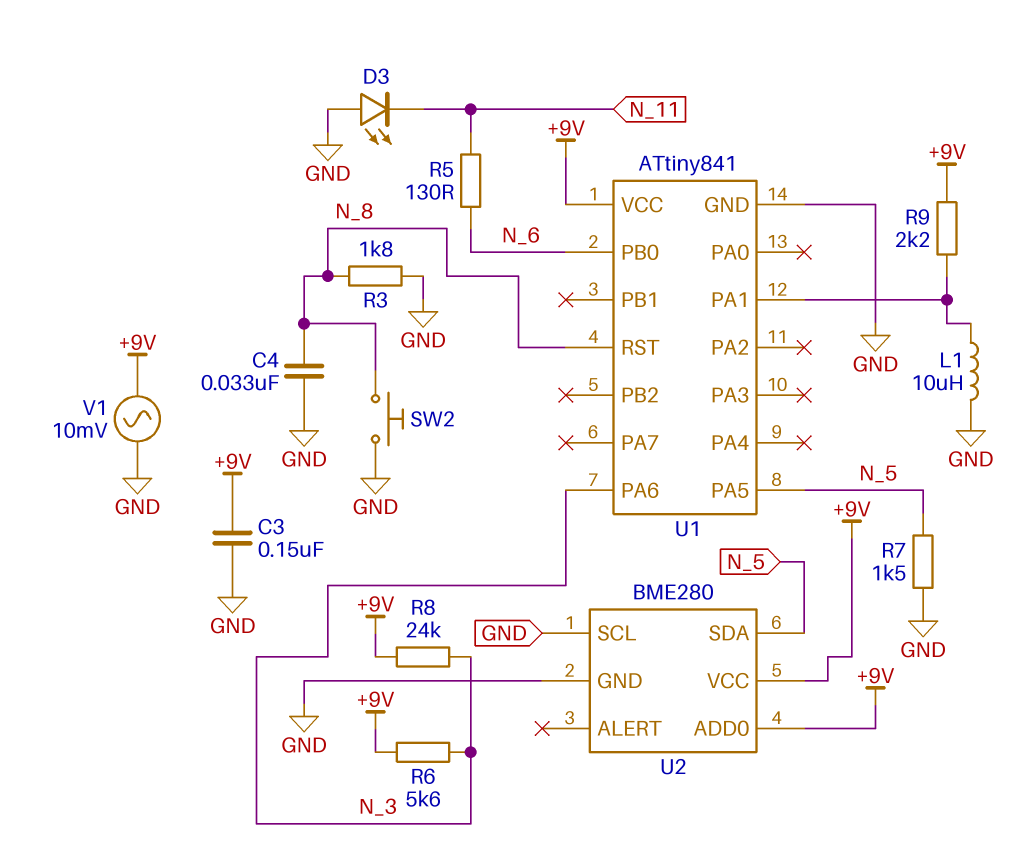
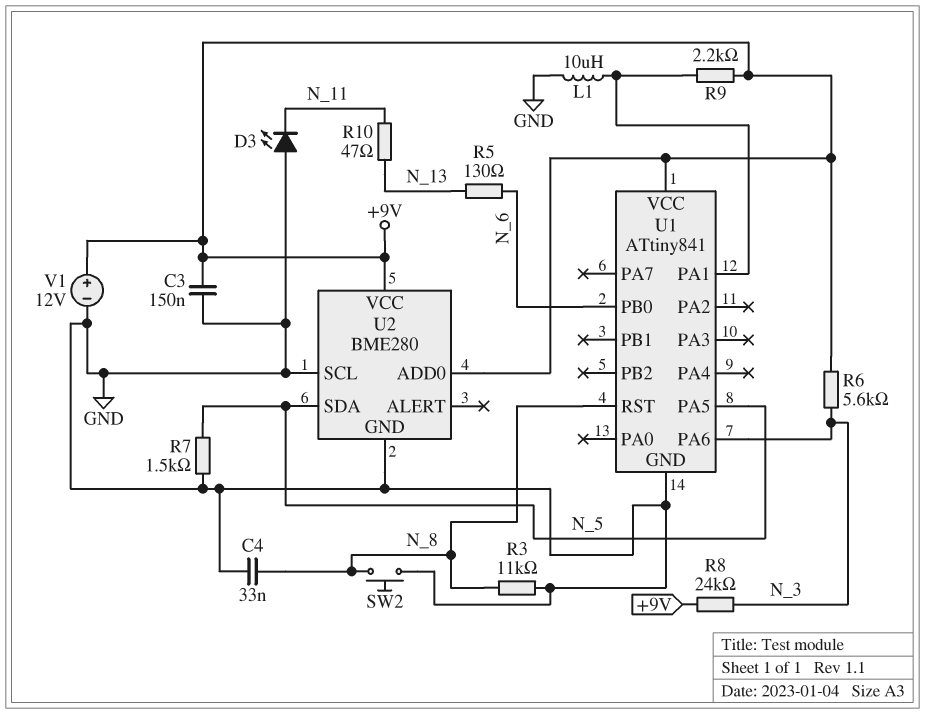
R3: 1.8k (GND, N_8) -> 11k (GND, N_8)
R5: 130 (N_6, N_11) -> 130 (N_6, N_13)
R10: none -> 47 (N_11, N_13)
V1: AC 10mV (+9V, GND) -> 12V (plus +9V, minus GND)

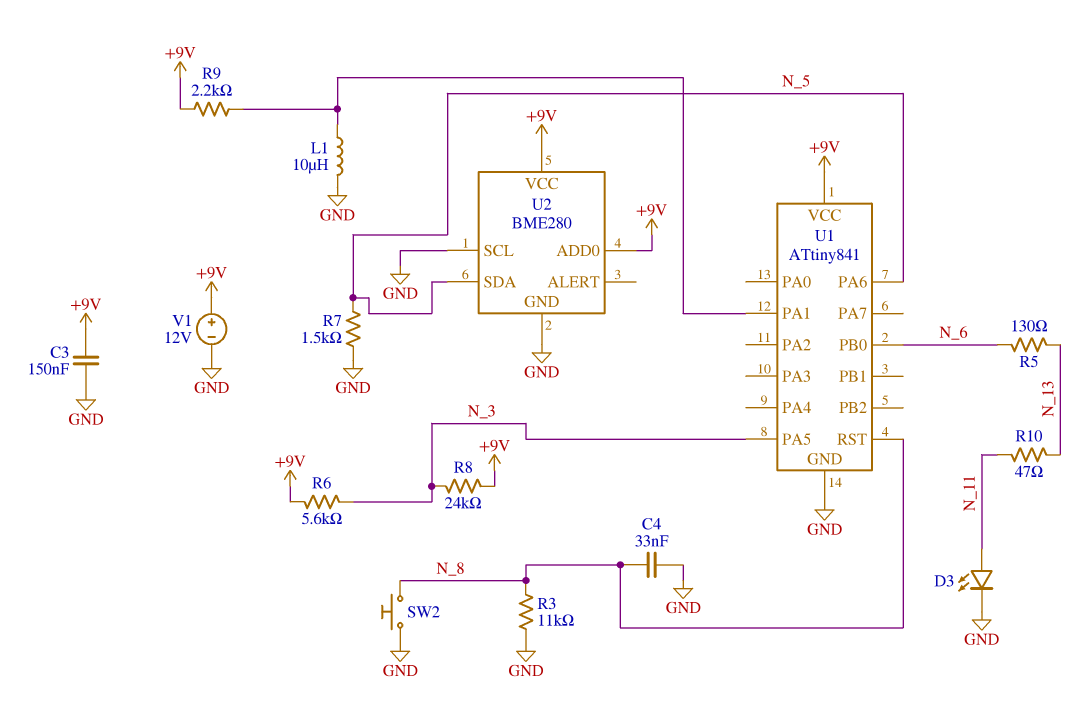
D3: LED (A GND, K N_11) -> LED (A N_11, K GND)
U1 pin PA5: N_5 -> N_3
U1 pin PA6: N_3 -> N_5

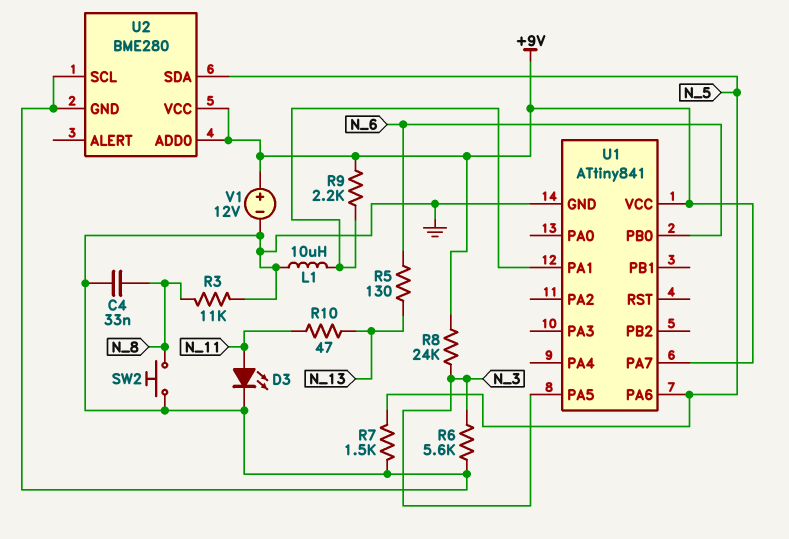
C3: 150nF (+9V, GND) -> none
R6: 5.6k (+9V, N_3) -> 5.6k (GND, N_3)
U1 pin PA7: none -> +9V
U1 pin RST: N_8 -> none

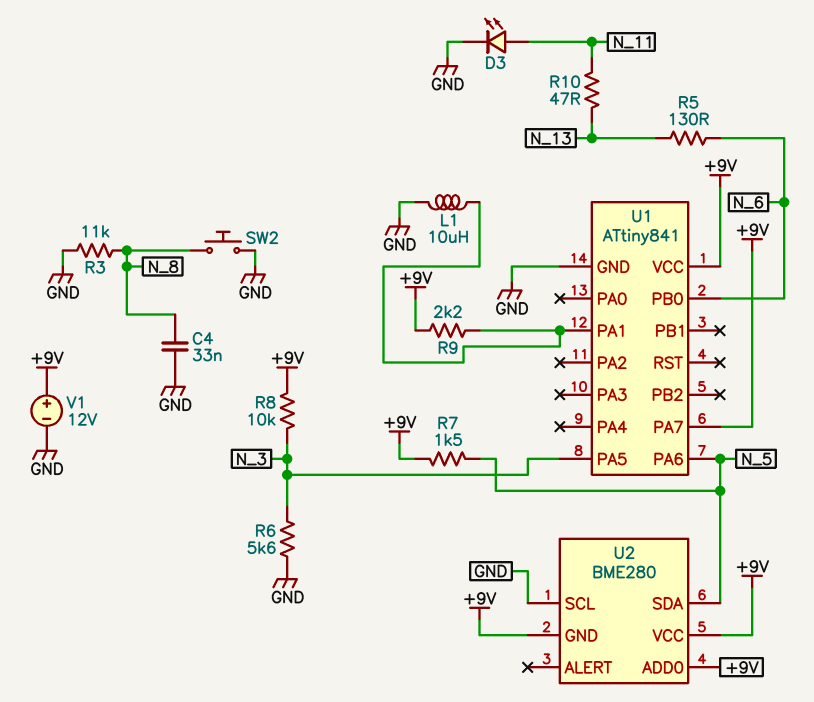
R7: 1.5k (GND, N_5) -> 1.5k (+9V, N_5)
R8: 24k (+9V, N_3) -> 10k (+9V, N_3)
U2 pin GND: GND -> +9V

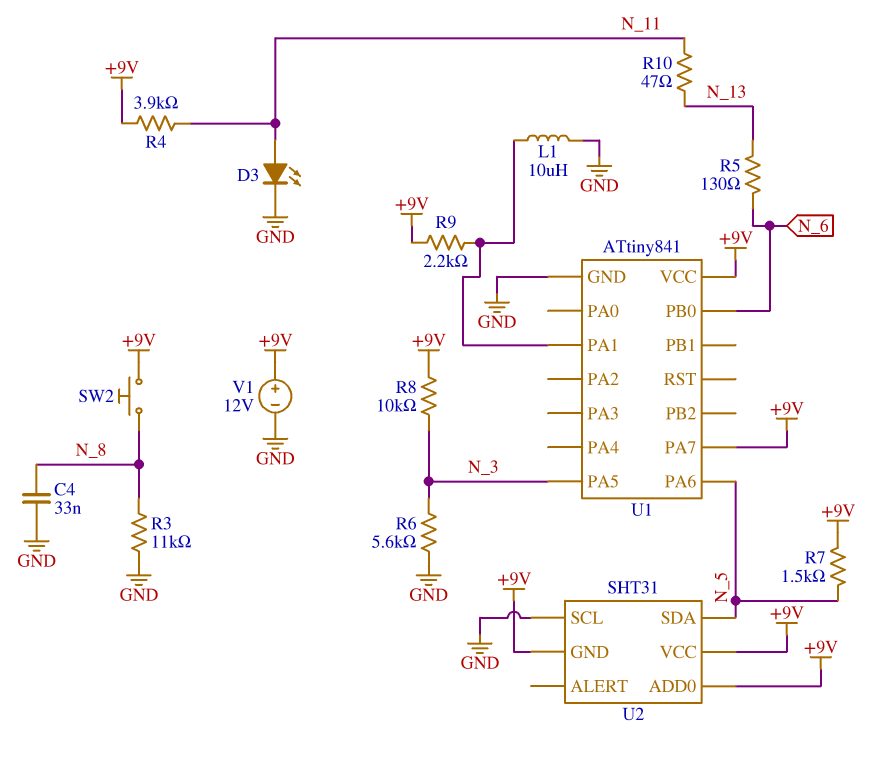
R4: none -> 3.9k (+9V, N_11)
SW2: button (GND, N_8) -> button (+9V, N_8)
U2: BME280 -> SHT31

